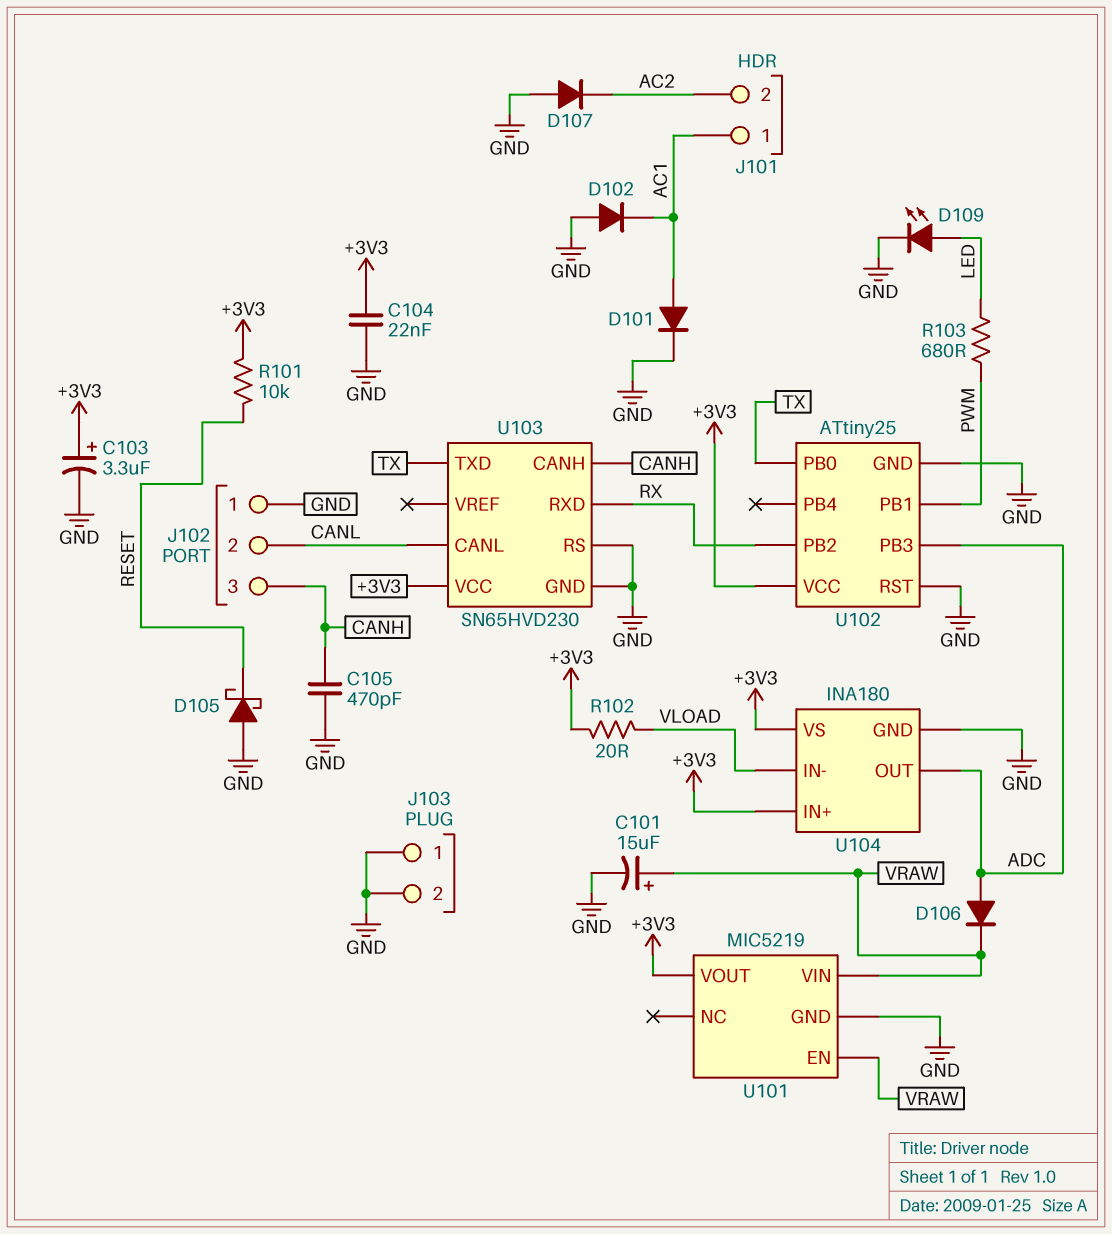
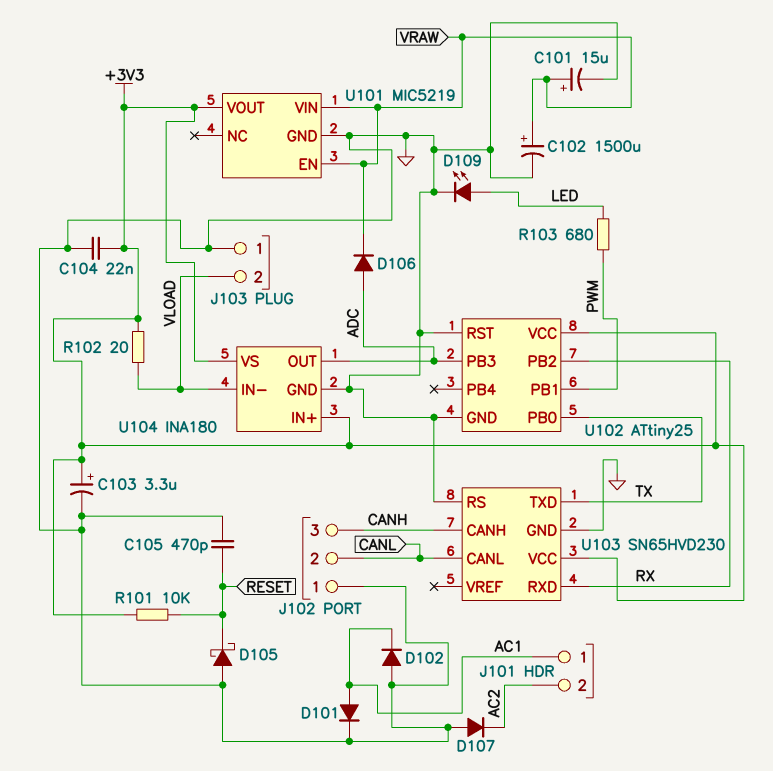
C102: none -> 1500uF (plus VRAW, minus GND)
C105: 470pF (CANH, GND) -> 470pF (GND, RESET)
J103 pin 2: GND -> VLOAD

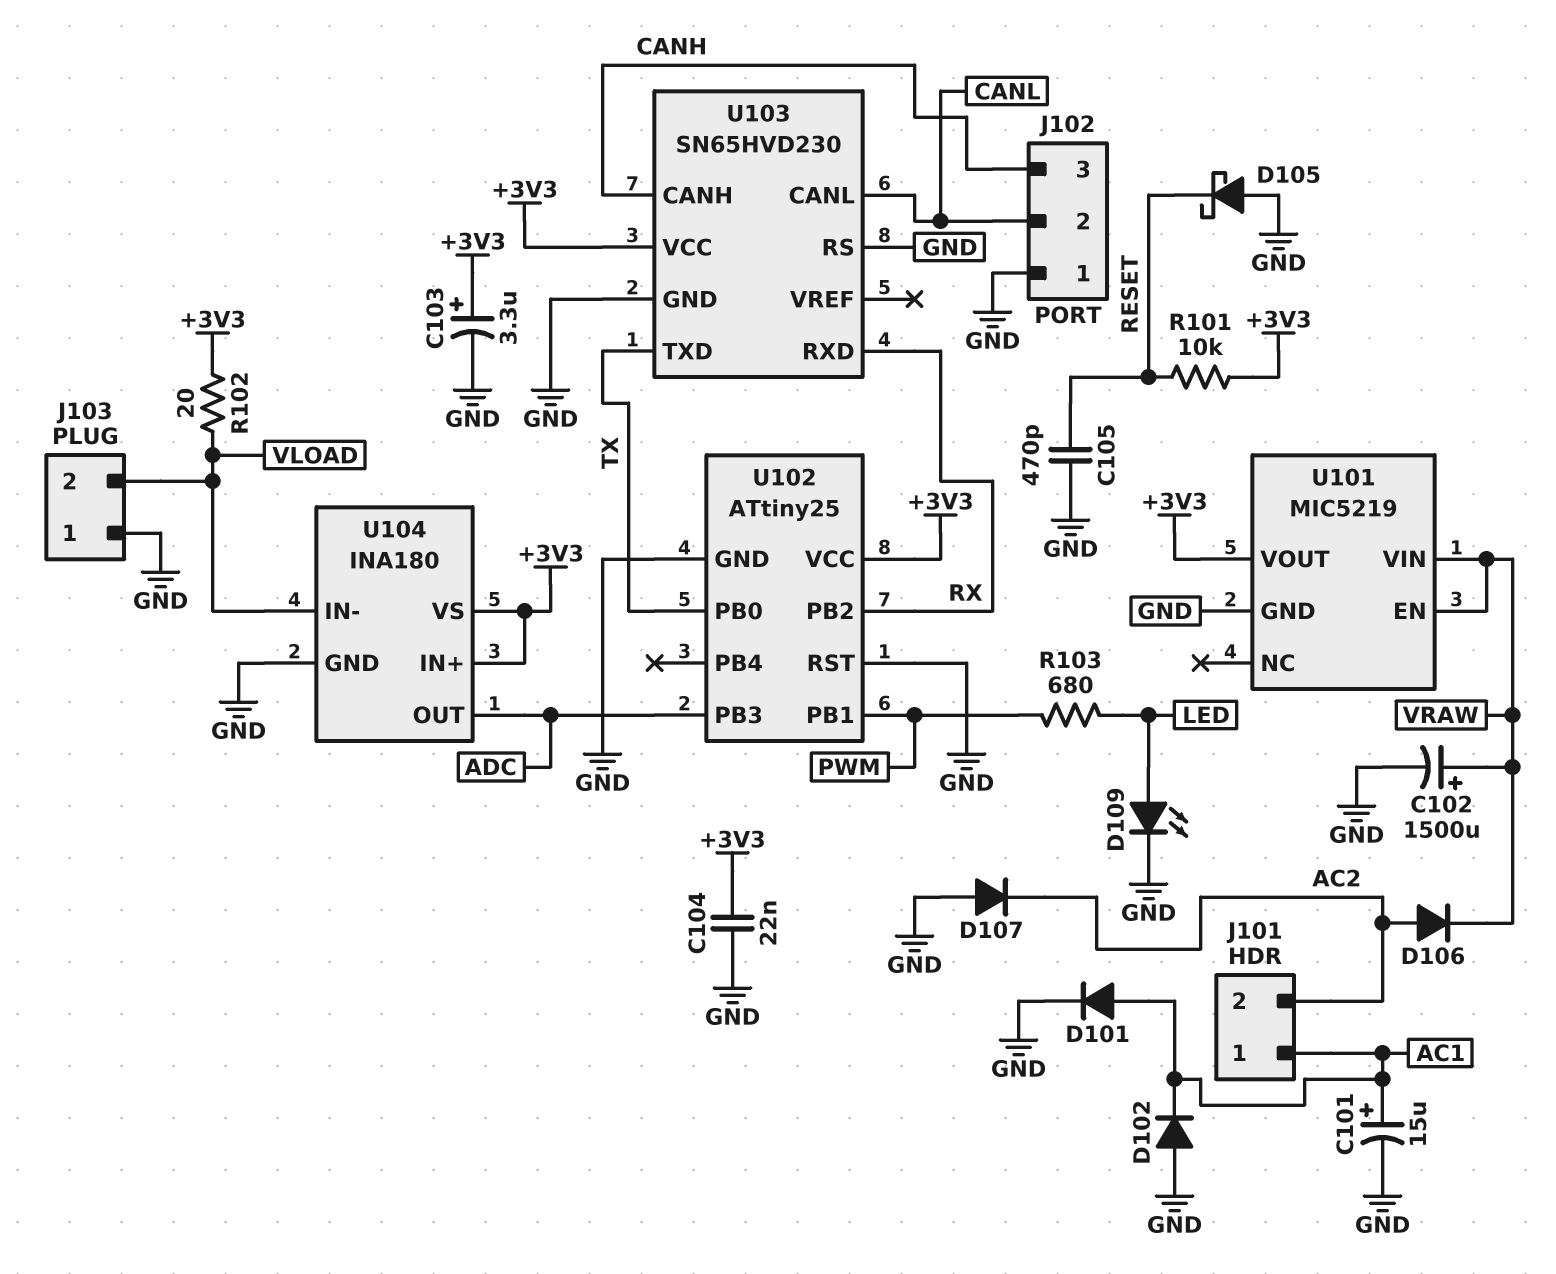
C101: 15uF (plus VRAW, minus GND) -> 15uF (plus AC1, minus GND)
D106: diode (A ADC, K VRAW) -> diode (A AC2, K VRAW)

